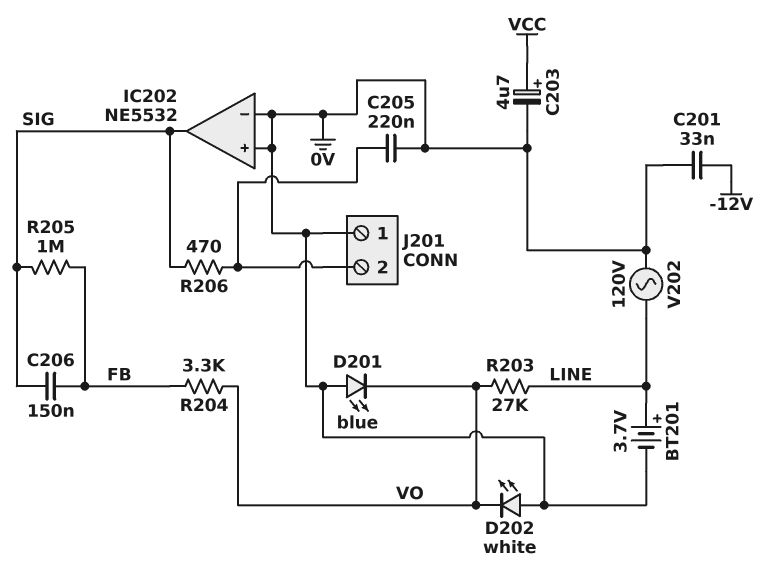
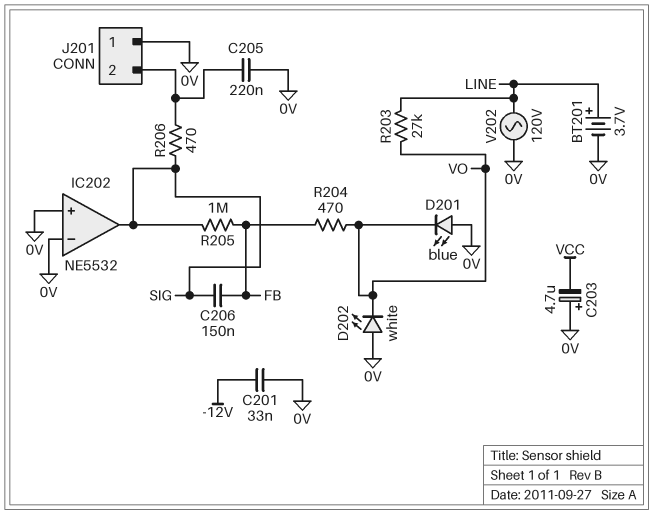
C203: 4.7uF (plus VCC, minus 0V) -> 4.7uF (plus 0V, minus VCC)
R204: 3.3k (FB, VO) -> 470 (FB, VO)

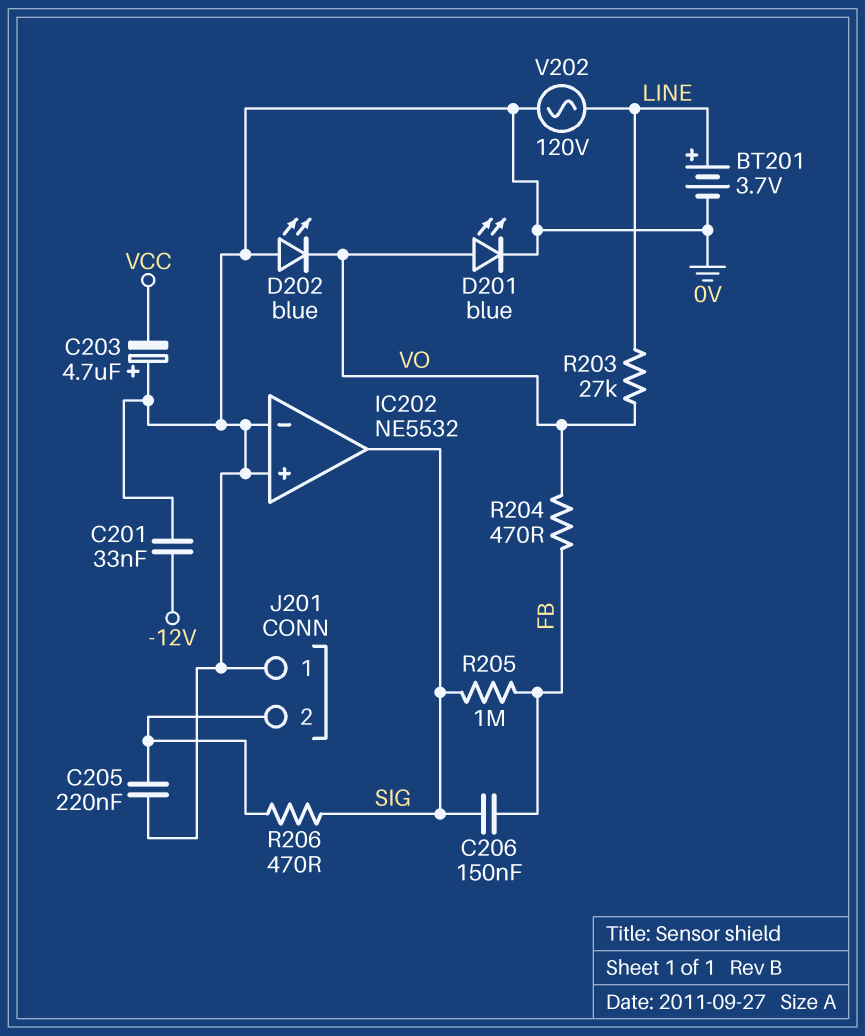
D201: LED blue (A 0V, K VO) -> LED blue (A VO, K 0V)
D202: LED white (A 0V, K VO) -> LED blue (A 0V, K VO)

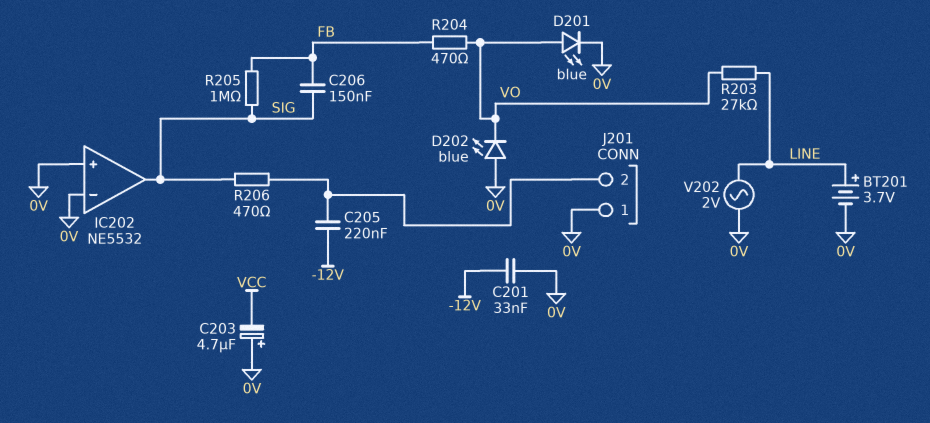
C205: 220nF (0V, J201/2) -> 220nF (-12V, J201/2)
V202: AC 120V (0V, LINE) -> AC 2V (0V, LINE)

